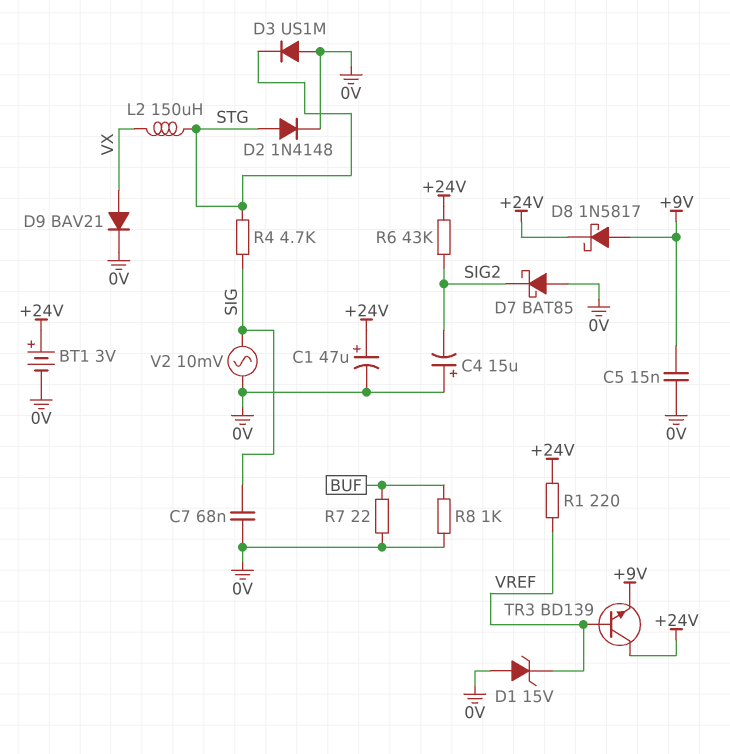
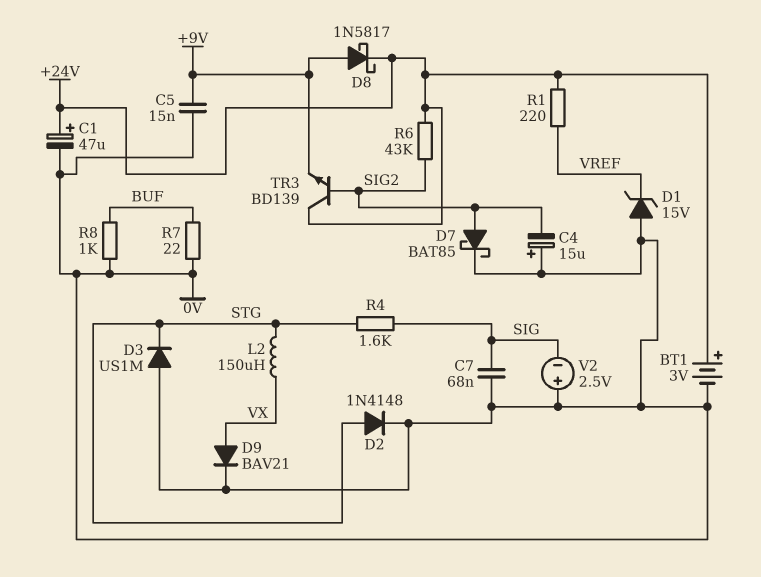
D7: schottky BAT85 (A 0V, K SIG2) -> schottky BAT85 (A SIG2, K 0V)
R4: 4.7k (SIG, STG) -> 1.6k (SIG, STG)
TR3: NPN BD139 (B VREF, C +24V, E +9V) -> NPN BD139 (B SIG2, C +24V, E +9V)
V2: AC 10mV (0V, SIG) -> 2.5V (plus 0V, minus SIG)

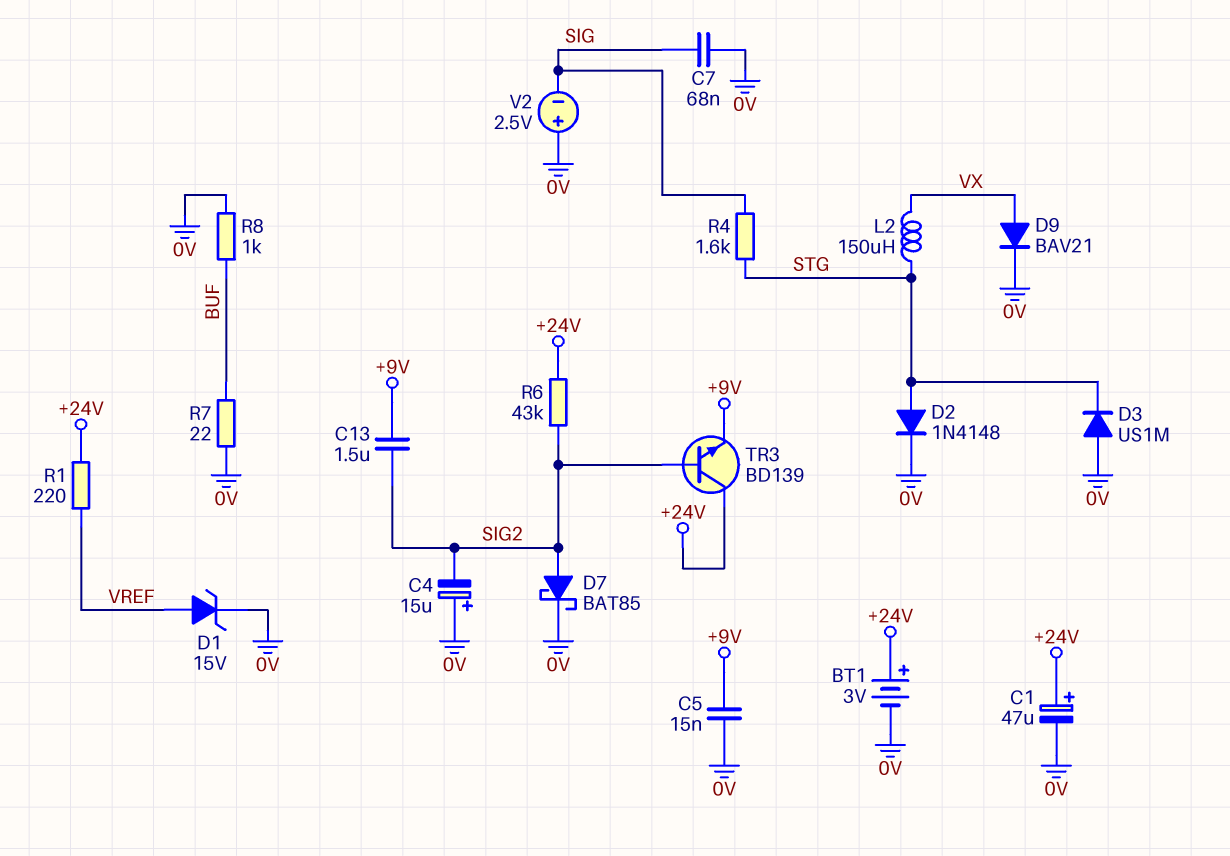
C13: none -> 1.5uF (+9V, SIG2)
D1: zener 15V (A 0V, K VREF) -> zener 15V (A VREF, K 0V)
D8: schottky 1N5817 (A +9V, K +24V) -> none

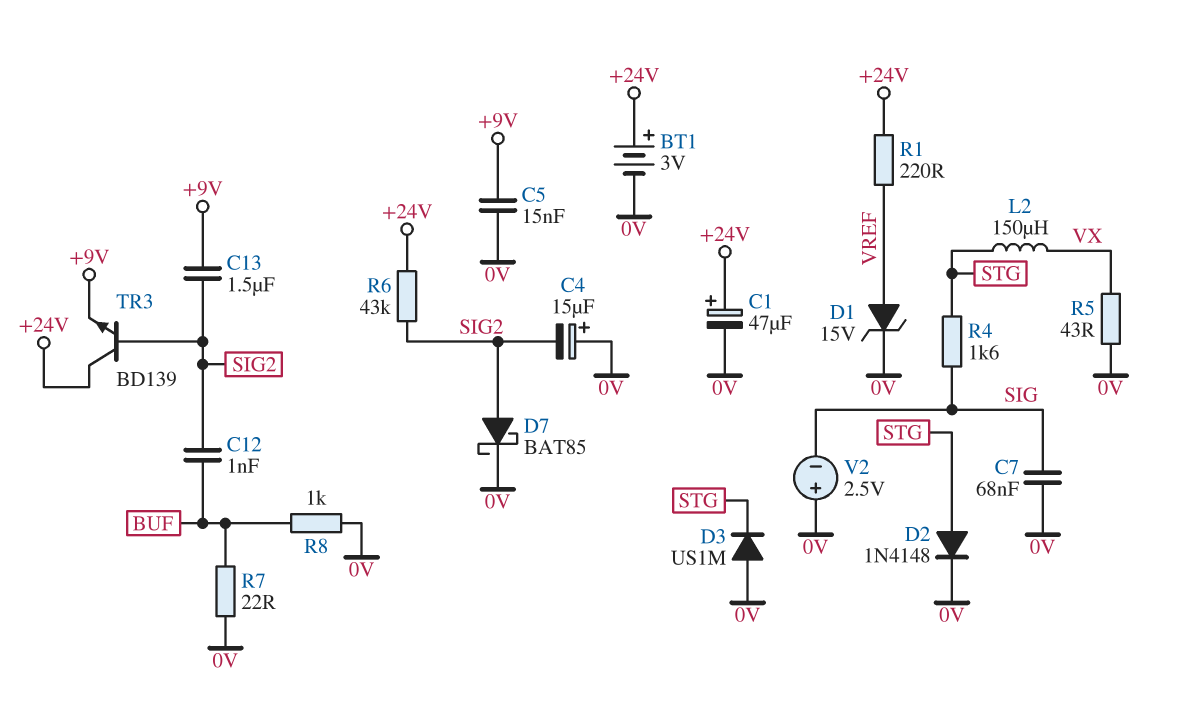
C12: none -> 1nF (BUF, SIG2)
D9: diode BAV21 (A VX, K 0V) -> none
R5: none -> 43 (0V, VX)

